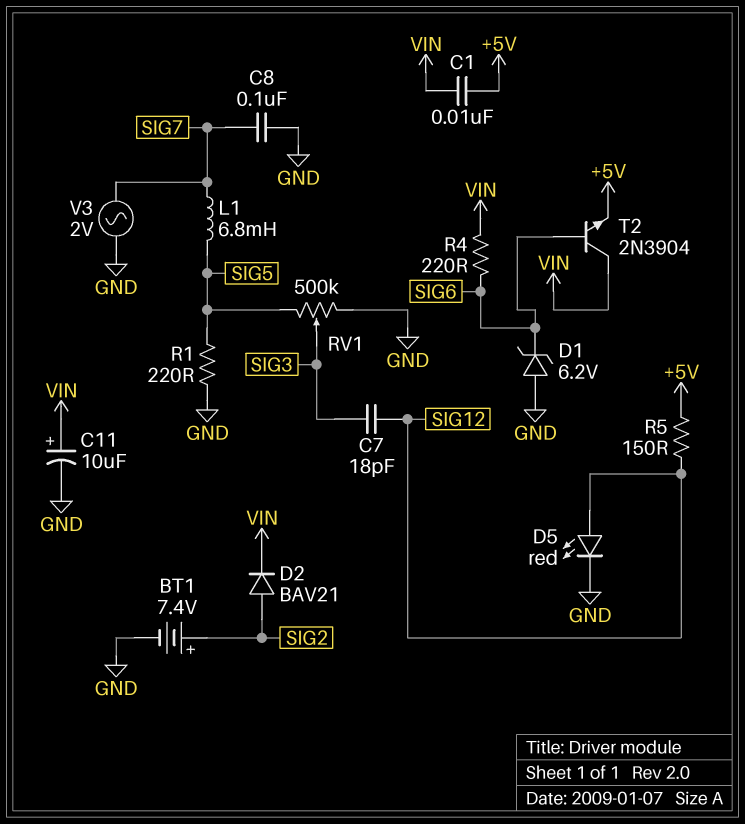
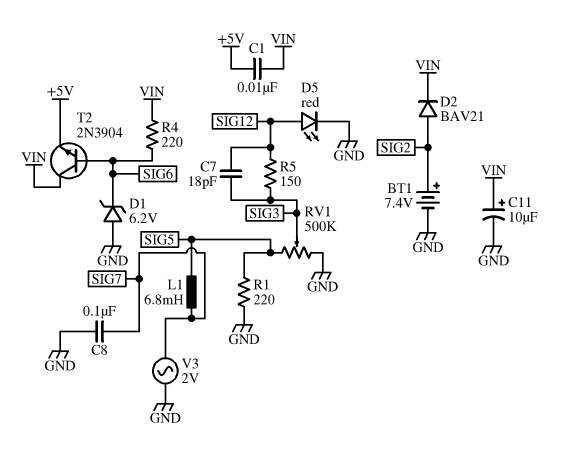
R5: 150 (+5V, SIG12) -> 150 (SIG3, SIG12)

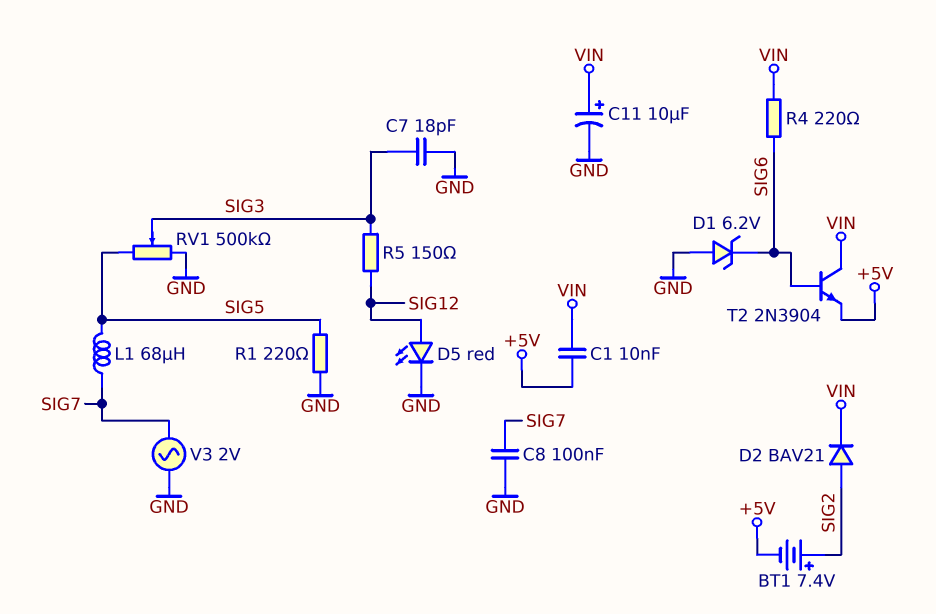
BT1: 7.4V (plus SIG2, minus GND) -> 7.4V (plus SIG2, minus +5V)
C7: 18pF (SIG3, SIG12) -> 18pF (GND, SIG3)
L1: 6.8mH (SIG5, SIG7) -> 68uH (SIG5, SIG7)

